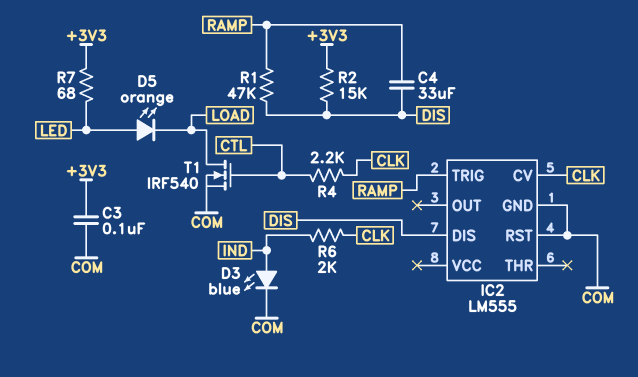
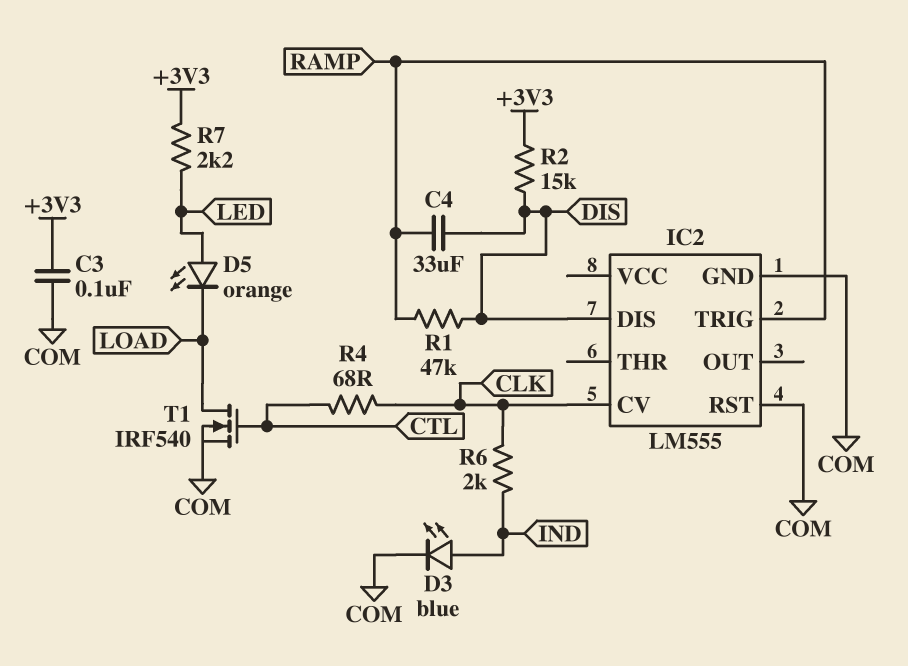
R4: 2.2k (CLK, CTL) -> 68 (CLK, CTL)
R7: 68 (+3V3, LED) -> 2.2k (+3V3, LED)

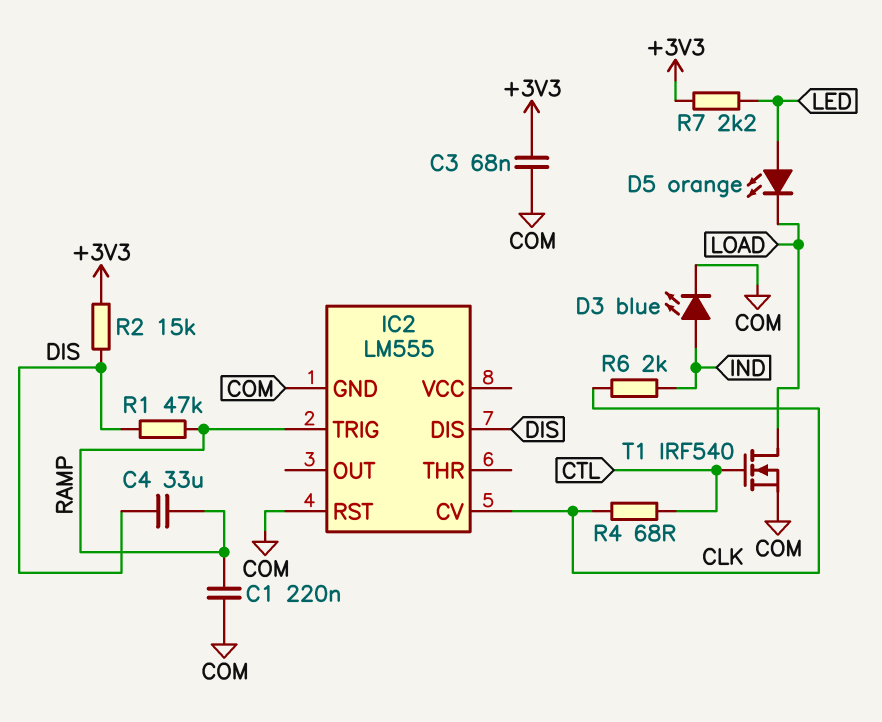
C1: none -> 220nF (COM, RAMP)
C3: 100nF (+3V3, COM) -> 68nF (+3V3, COM)

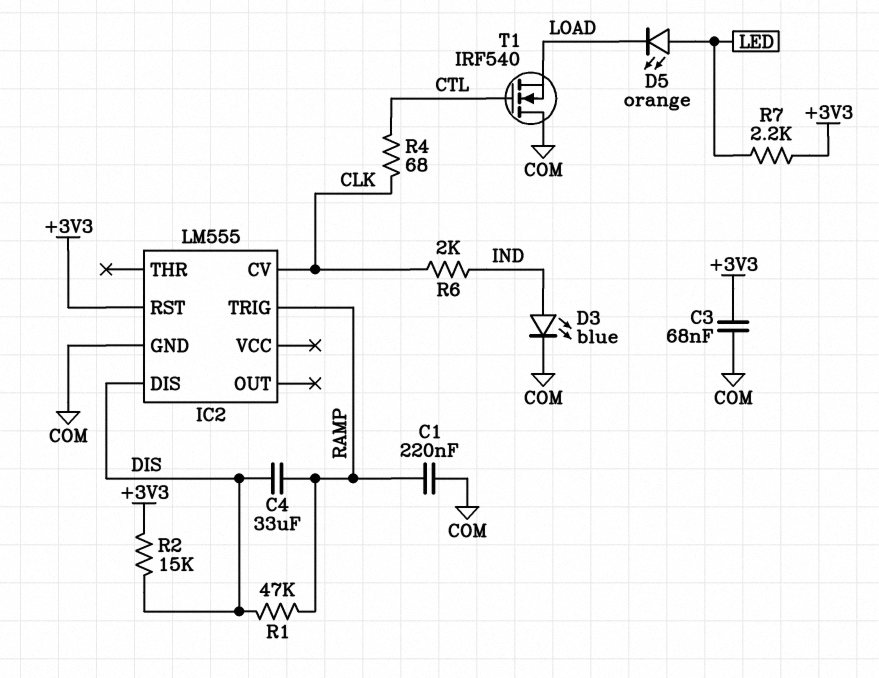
IC2 pin RST: COM -> +3V3
T1: NMOS IRF540 (G CTL, D LOAD, S COM) -> NMOS IRF540 (G CTL, D COM, S LOAD)

